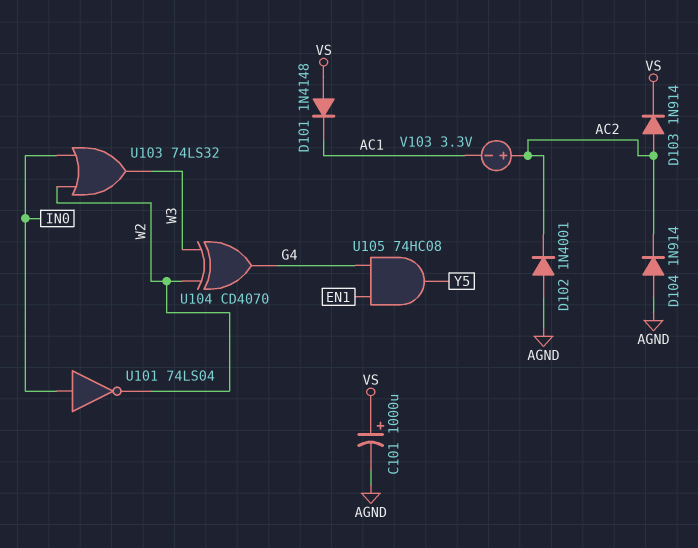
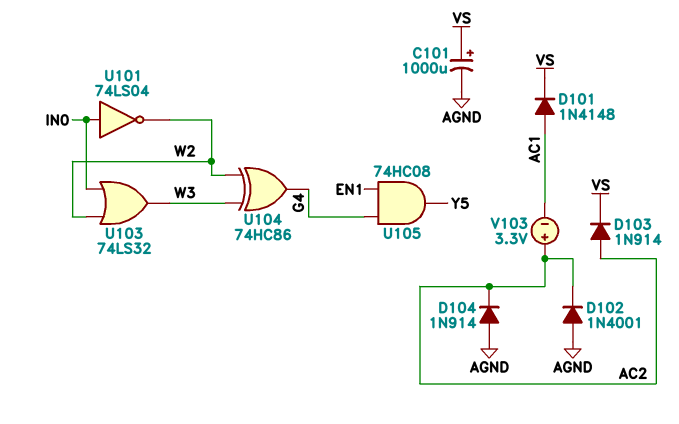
D101: diode 1N4148 (A VS, K AC1) -> diode 1N4148 (A AC1, K VS)
U104: XOR CD4070 (in W2, in W3, out G4) -> XOR 74HC86 (in W2, in W3, out G4)

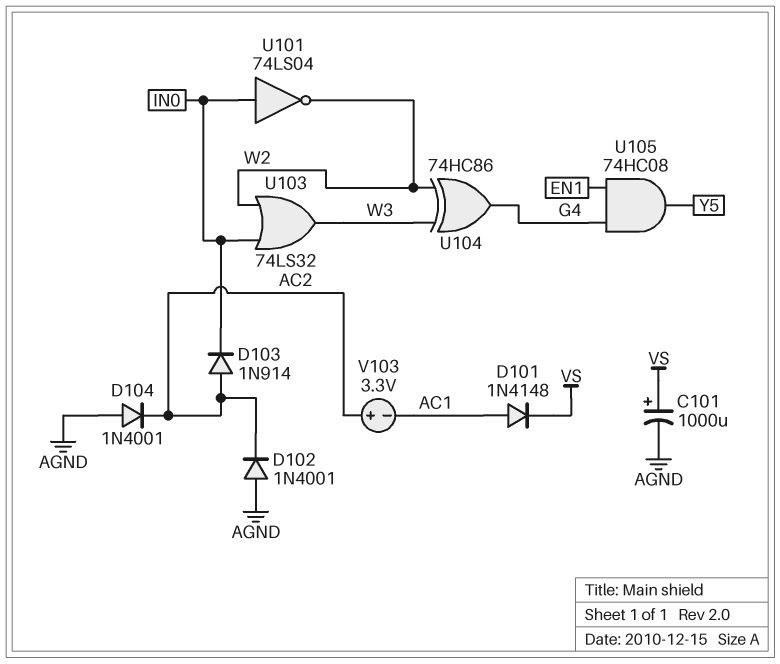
D103: diode 1N914 (A AC2, K VS) -> diode 1N914 (A AC2, K IN0)
D104: diode 1N914 (A AGND, K AC2) -> diode 1N4001 (A AGND, K AC2)

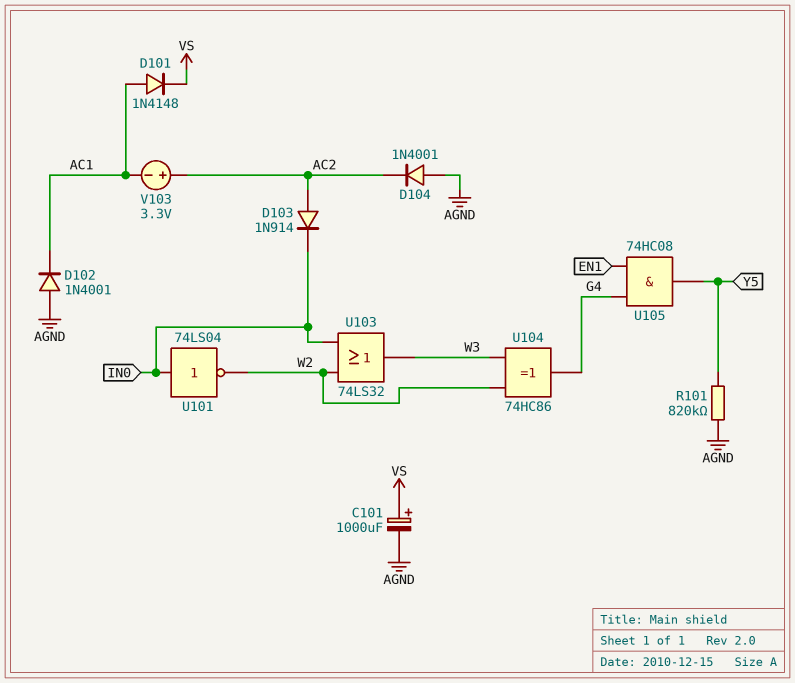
D102: diode 1N4001 (A AGND, K AC2) -> diode 1N4001 (A AGND, K AC1)
R101: none -> 820k (AGND, Y5)

